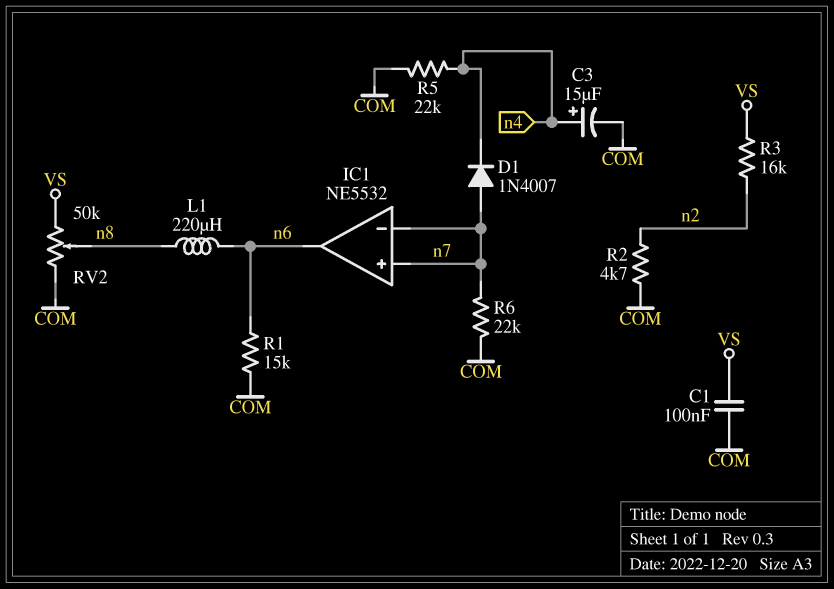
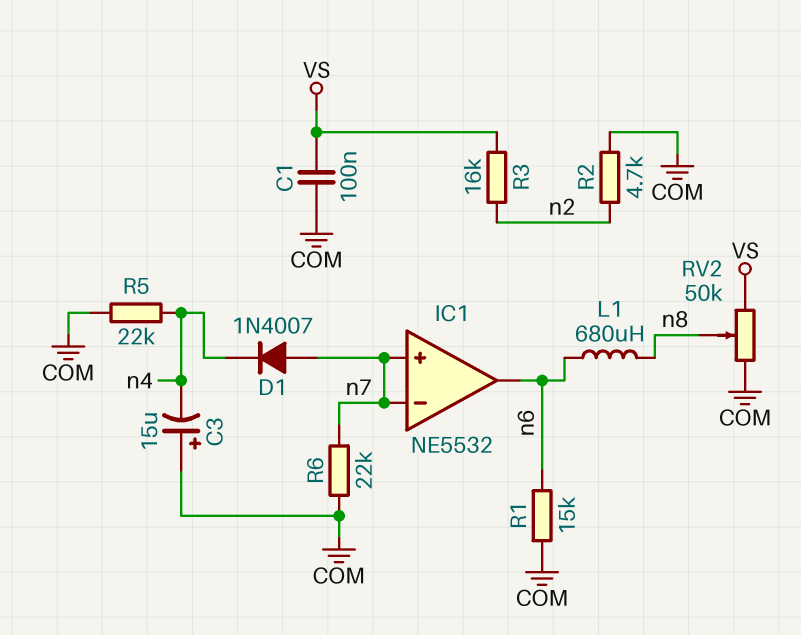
C3: 15uF (plus n4, minus COM) -> 15uF (plus COM, minus n4)
L1: 220uH (n6, n8) -> 680uH (n6, n8)

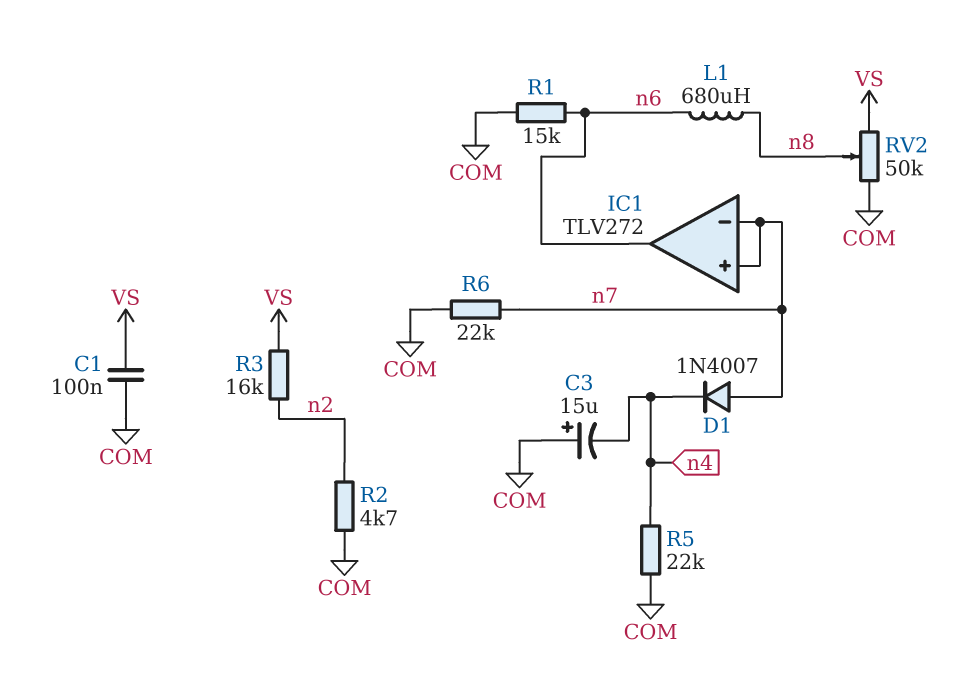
IC1: NE5532 -> TLV272

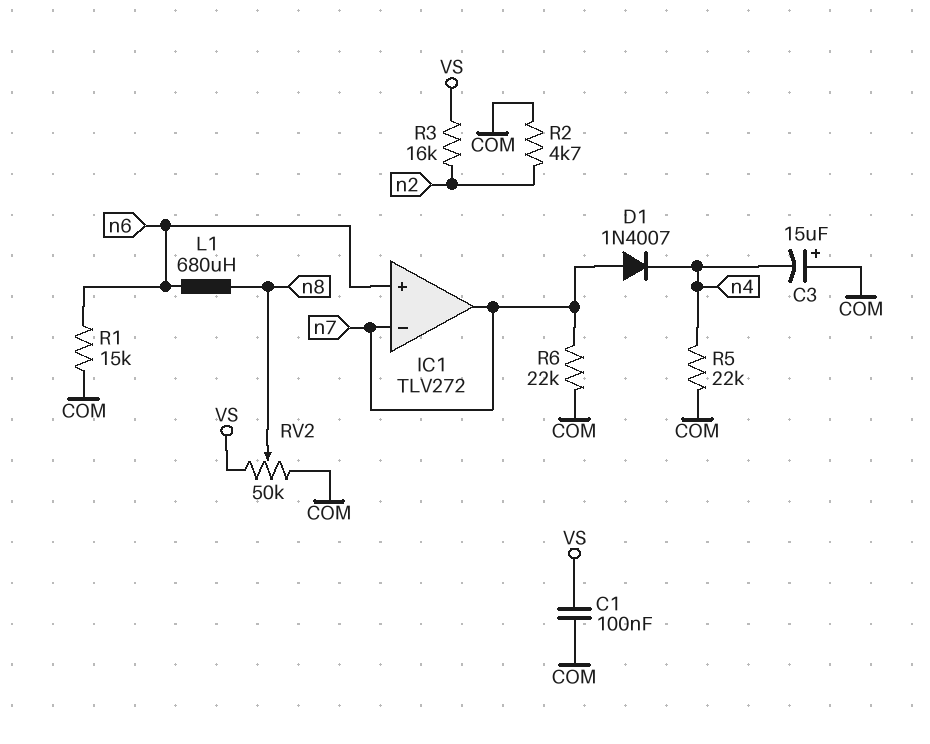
IC1 pin in+: n7 -> n6
IC1 pin out: n6 -> n7

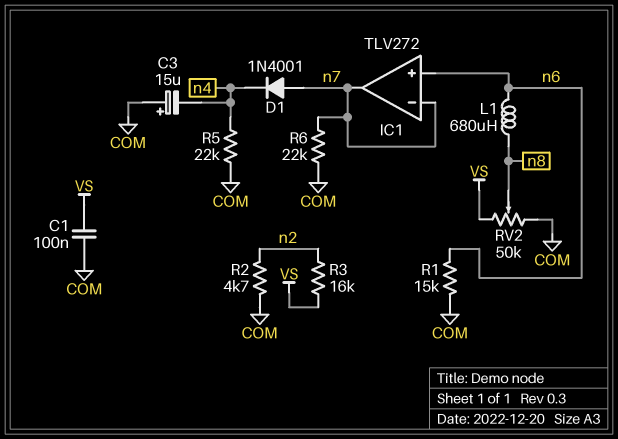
D1: diode 1N4007 (A n7, K n4) -> diode 1N4001 (A n7, K n4)

